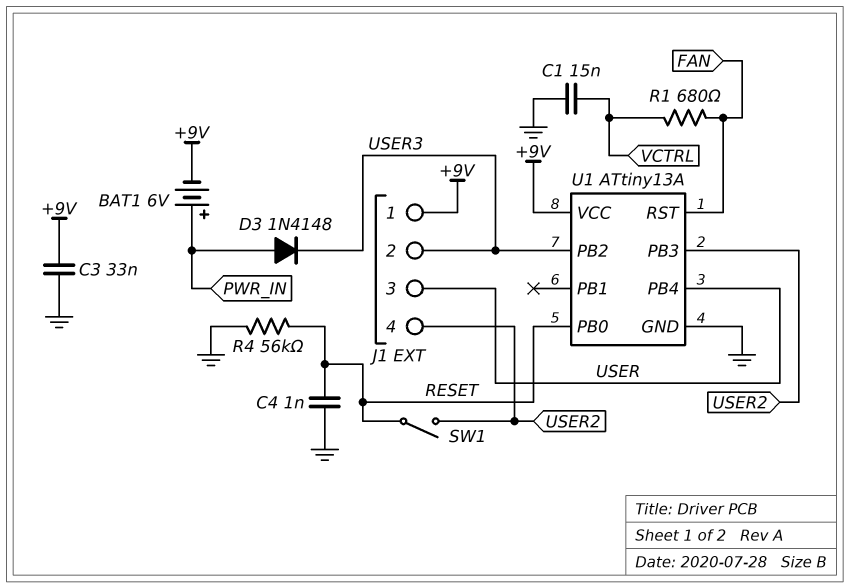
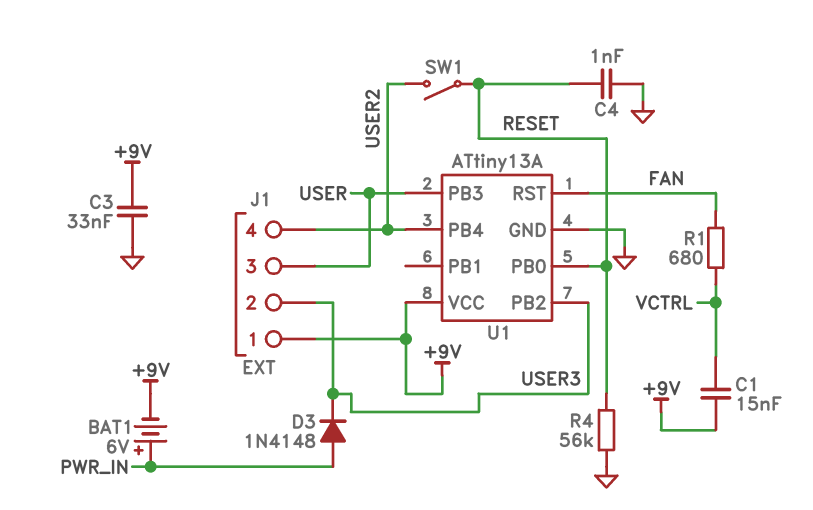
C1: 15nF (GND, VCTRL) -> 15nF (+9V, VCTRL)
U1 pin PB3: USER2 -> USER
U1 pin PB4: USER -> USER2

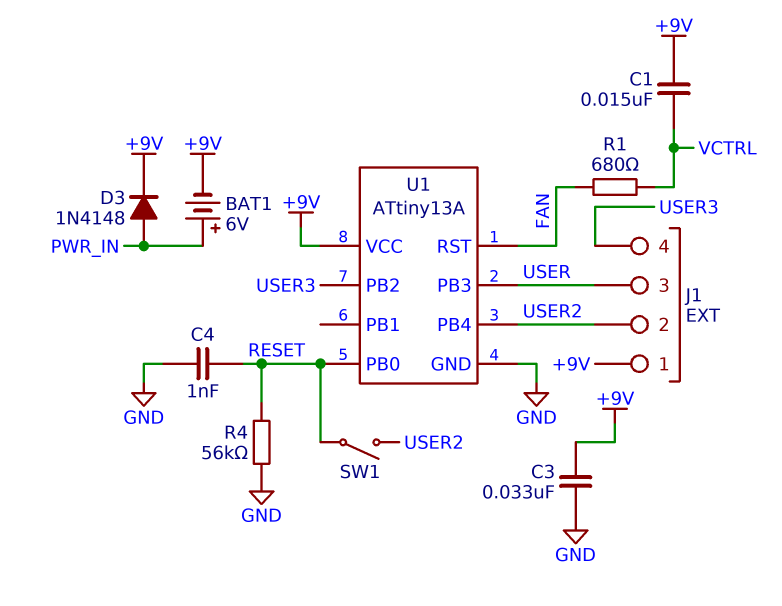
D3: diode 1N4148 (A PWR_IN, K USER3) -> diode 1N4148 (A PWR_IN, K +9V)
J1 pin 2: USER3 -> USER2
J1 pin 4: USER2 -> USER3

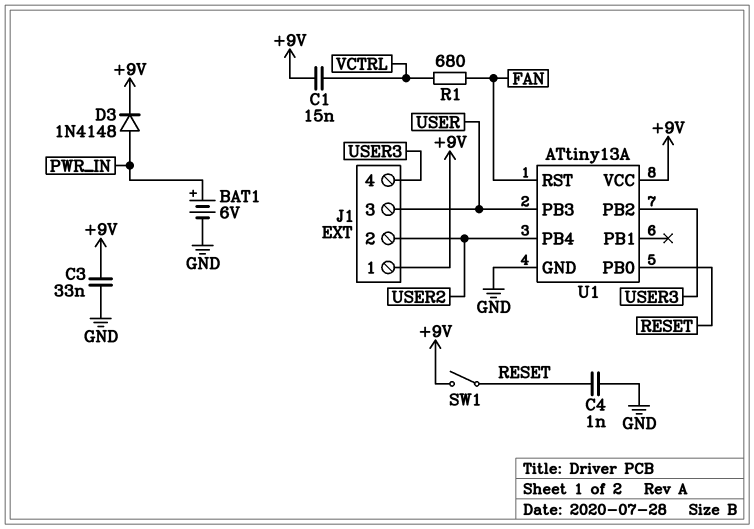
BAT1: 6V (plus PWR_IN, minus +9V) -> 6V (plus PWR_IN, minus GND)
R4: 56k (GND, RESET) -> none
SW1: switch (RESET, USER2) -> switch (+9V, RESET)

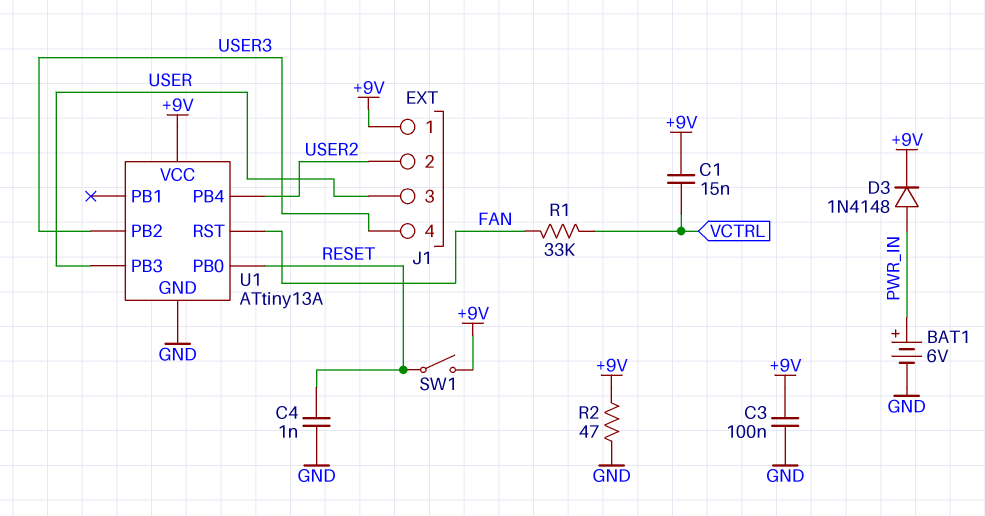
C3: 33nF (+9V, GND) -> 100nF (+9V, GND)
R1: 680 (FAN, VCTRL) -> 33k (FAN, VCTRL)
R2: none -> 47 (+9V, GND)

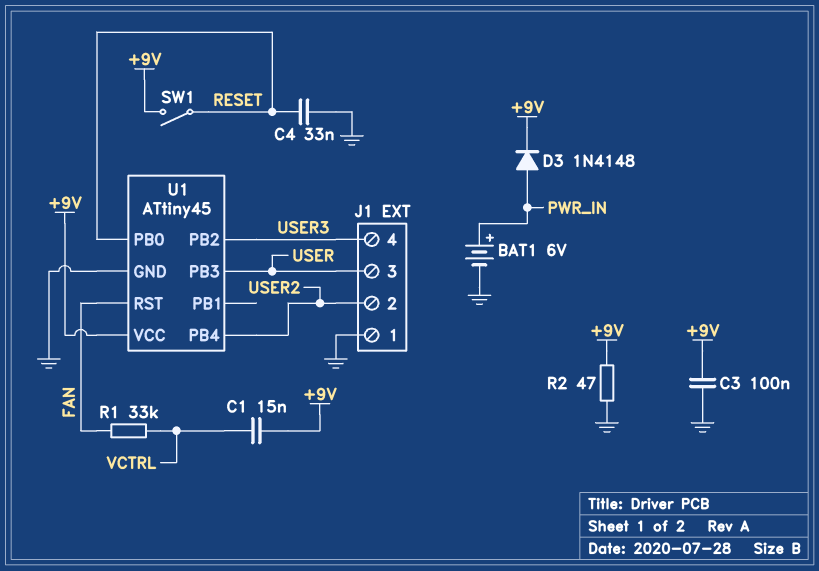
C4: 1nF (GND, RESET) -> 33nF (GND, RESET)
J1 pin 1: +9V -> GND
U1: ATtiny13A -> ATtiny45

